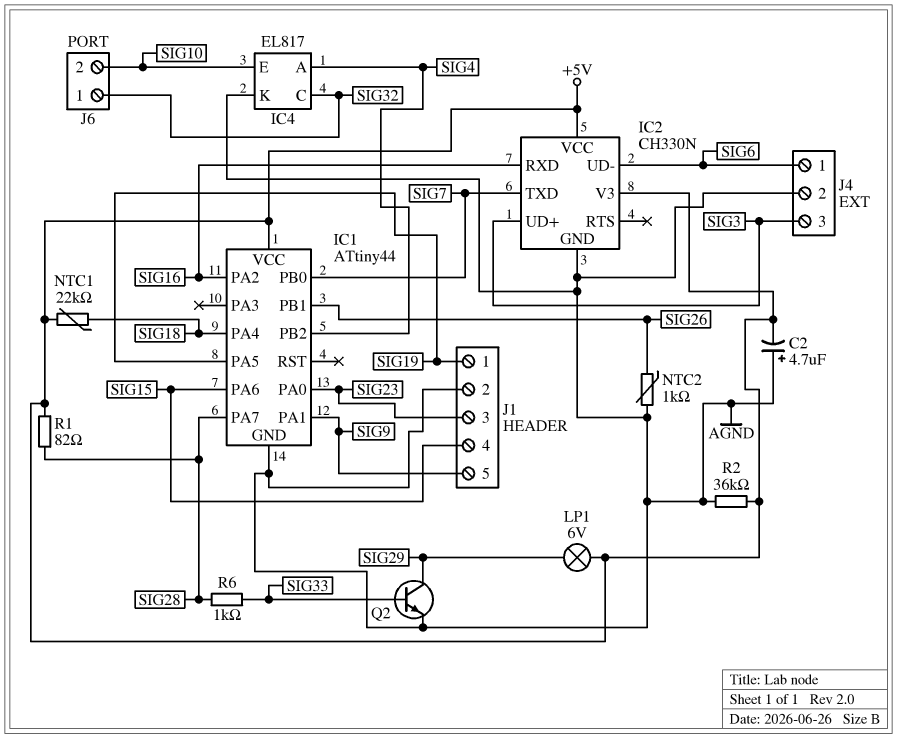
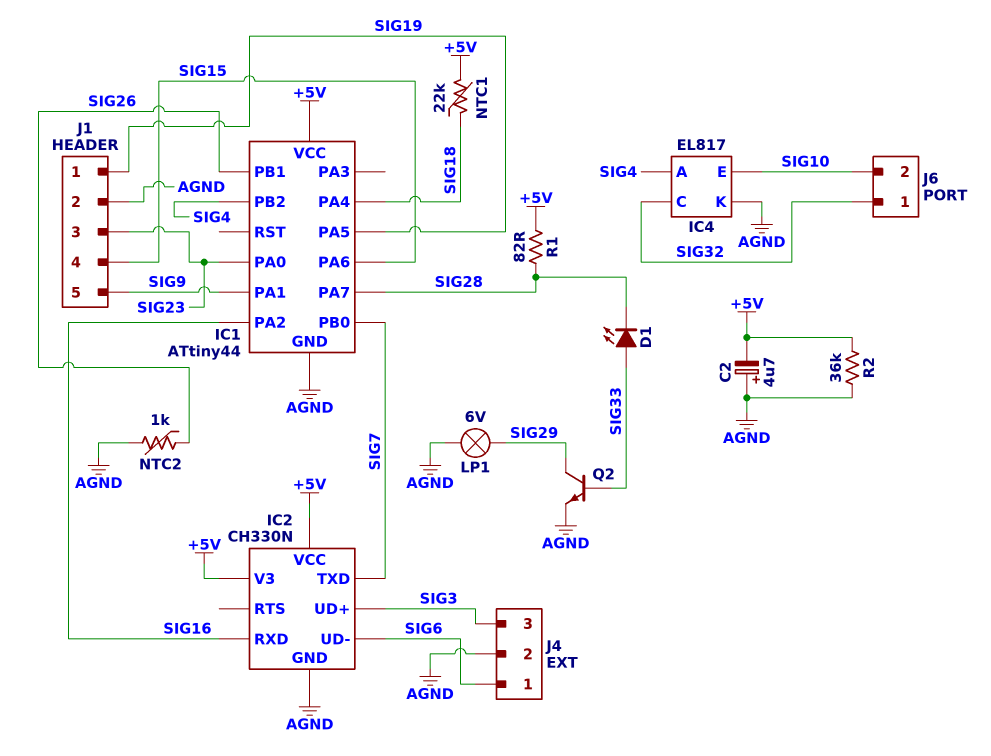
D1: none -> LED (A SIG33, K SIG28)
LP1: lamp 6V (+5V, SIG29) -> lamp 6V (AGND, SIG29)
R6: 1k (SIG28, SIG33) -> none

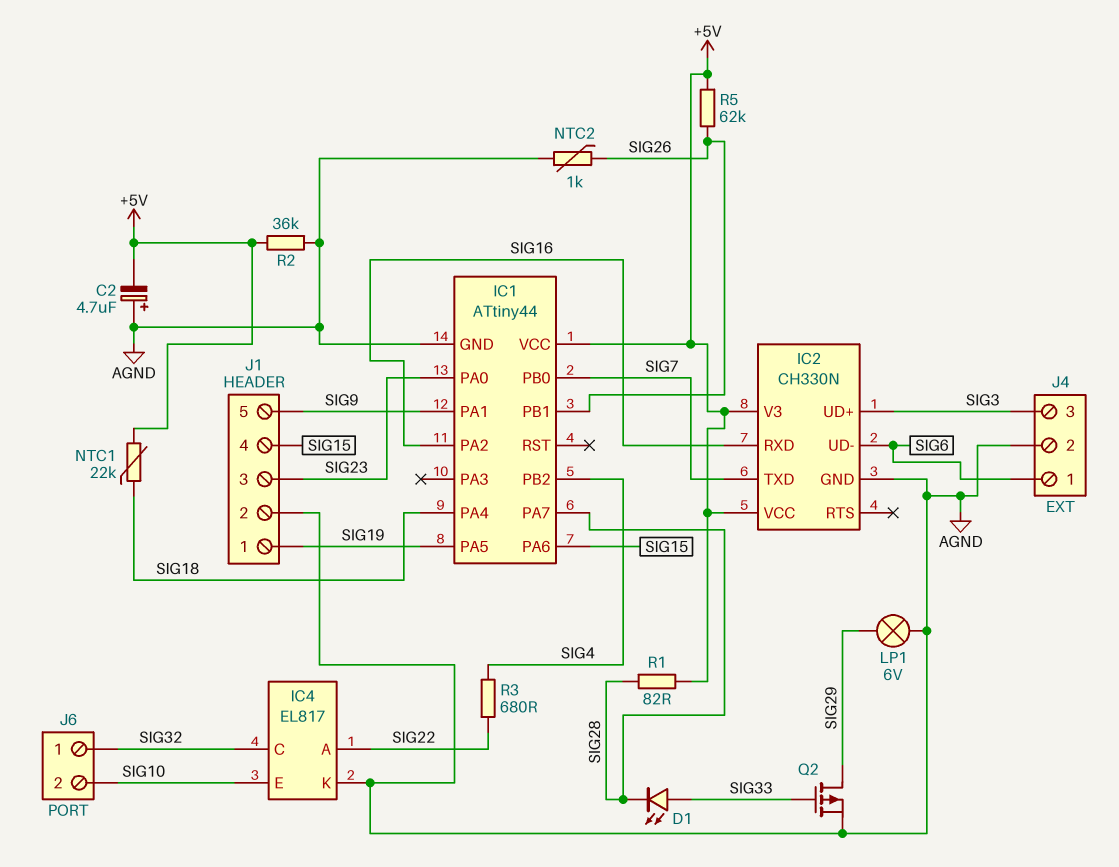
IC4 pin A: SIG4 -> SIG22
Q2: NPN (B SIG33, C SIG29, E AGND) -> PMOS (G SIG33, D SIG29, S AGND)
R3: none -> 680 (SIG4, SIG22)
R5: none -> 62k (+5V, SIG26)

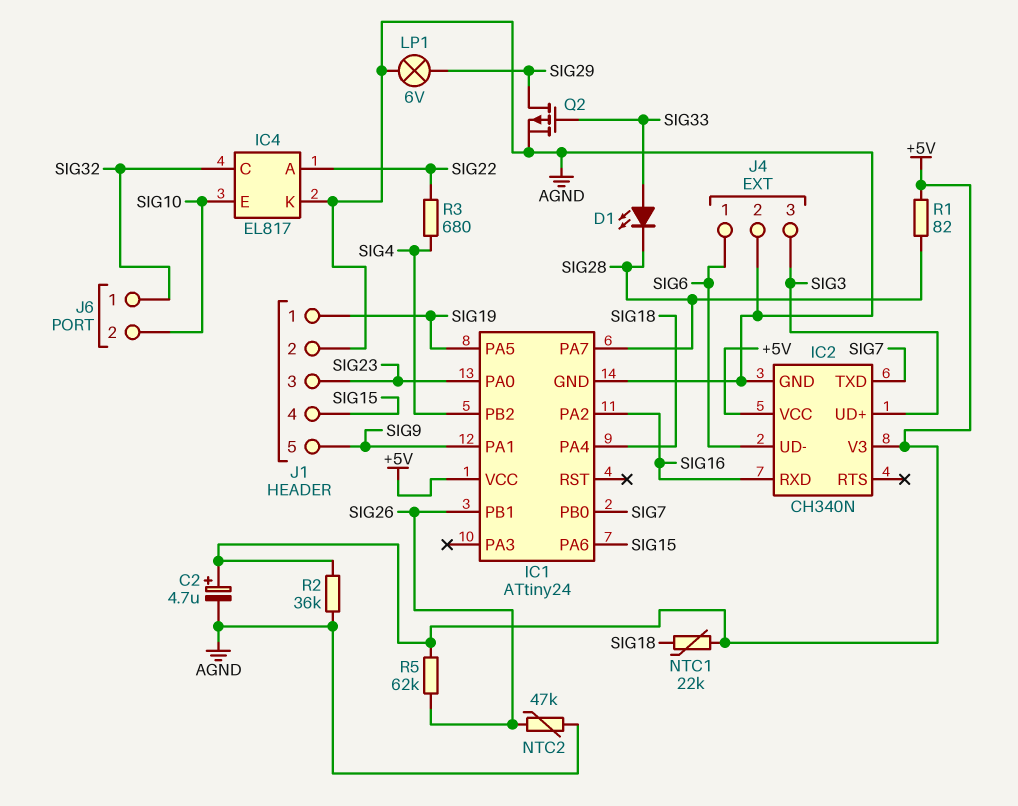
C2: 4.7uF (plus AGND, minus +5V) -> 4.7uF (plus +5V, minus AGND)
IC1: ATtiny44 -> ATtiny24
IC2: CH330N -> CH340N
NTC2: 1k (AGND, SIG26) -> 47k (AGND, SIG26)

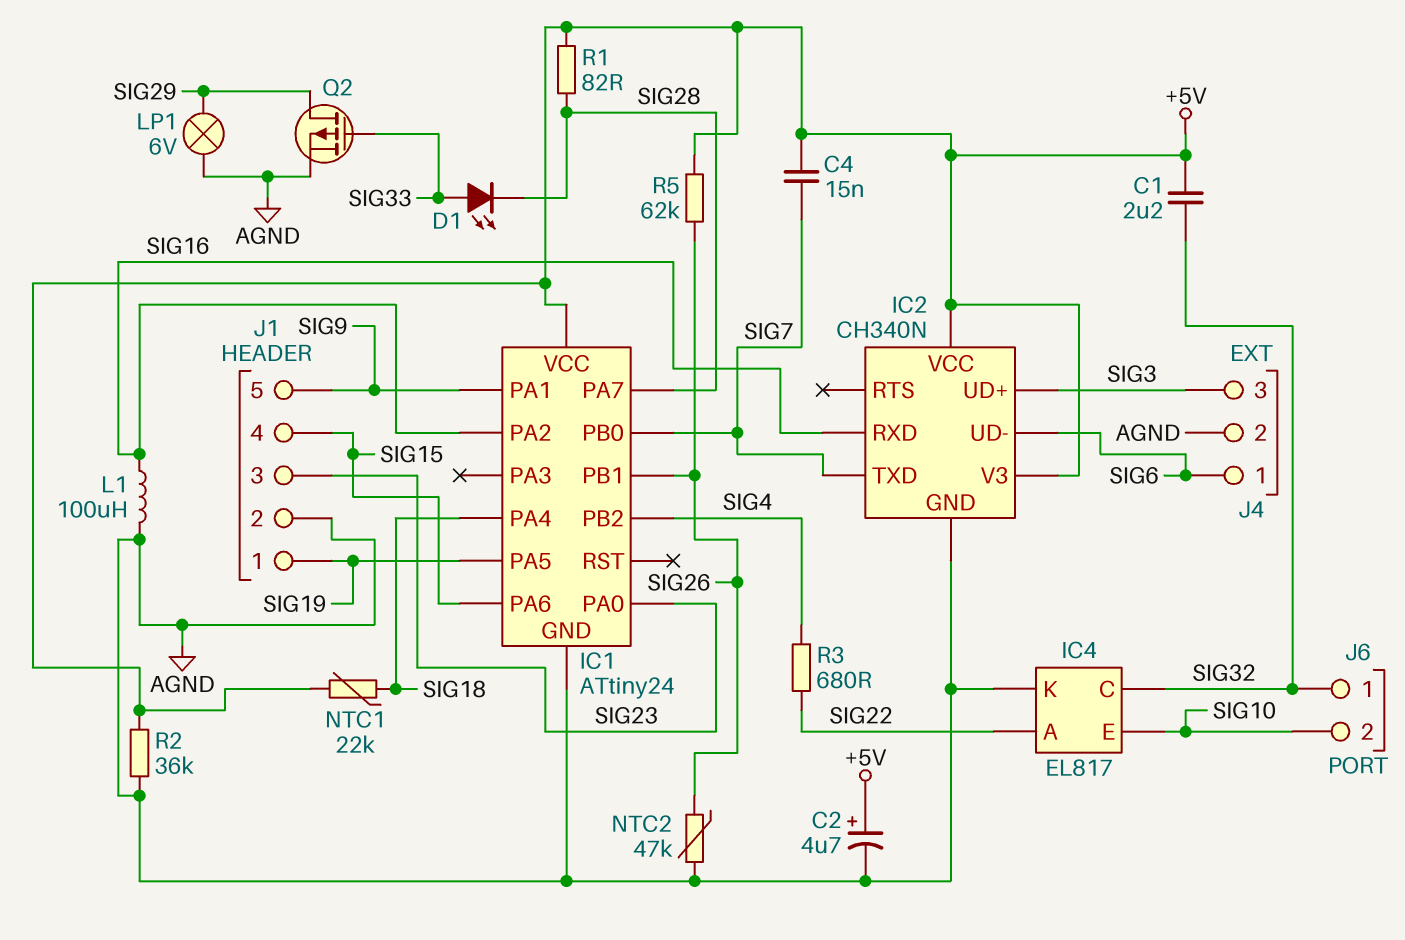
C1: none -> 2.2uF (+5V, SIG32)
C4: none -> 15nF (+5V, SIG7)
L1: none -> 100uH (AGND, SIG16)

